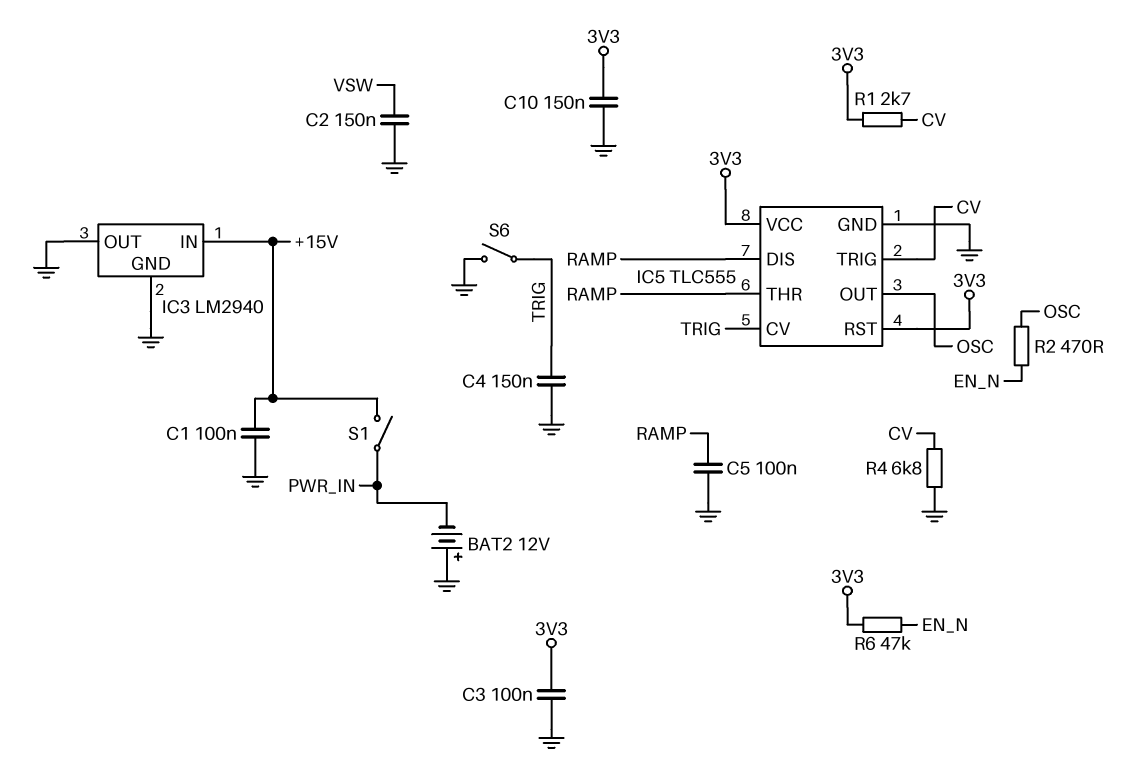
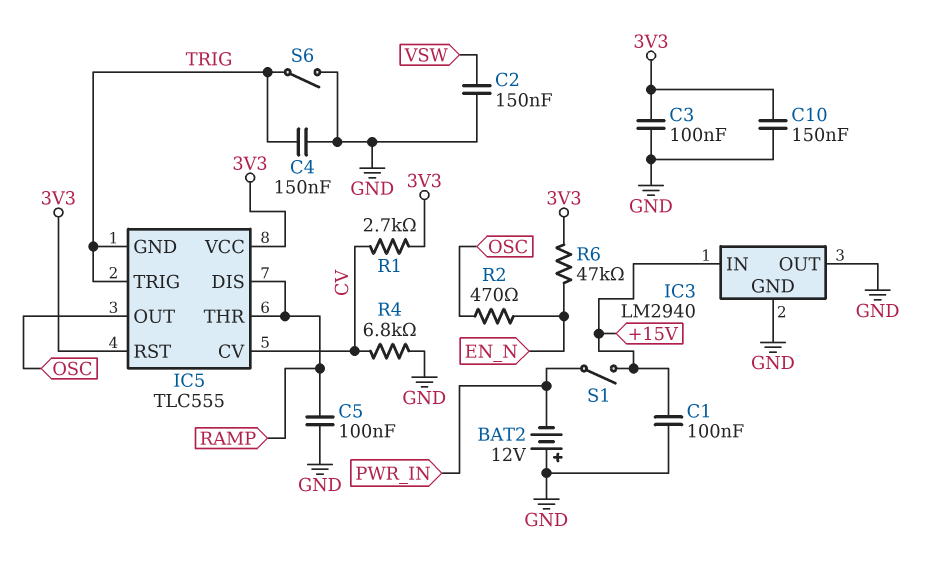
IC5 pin CV: TRIG -> CV
IC5 pin GND: GND -> TRIG
IC5 pin TRIG: CV -> TRIG

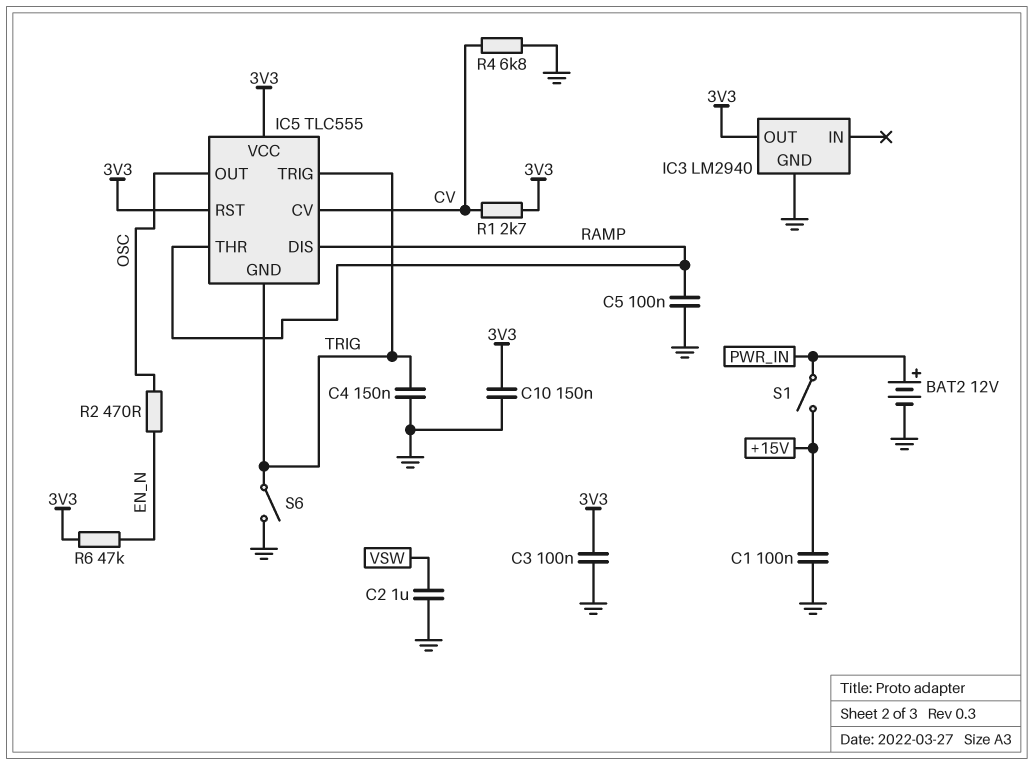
BAT2: 12V (plus GND, minus PWR_IN) -> 12V (plus PWR_IN, minus GND)
C2: 150nF (GND, VSW) -> 1uF (GND, VSW)
IC3 pin IN: +15V -> none
IC3 pin OUT: GND -> 3V3

